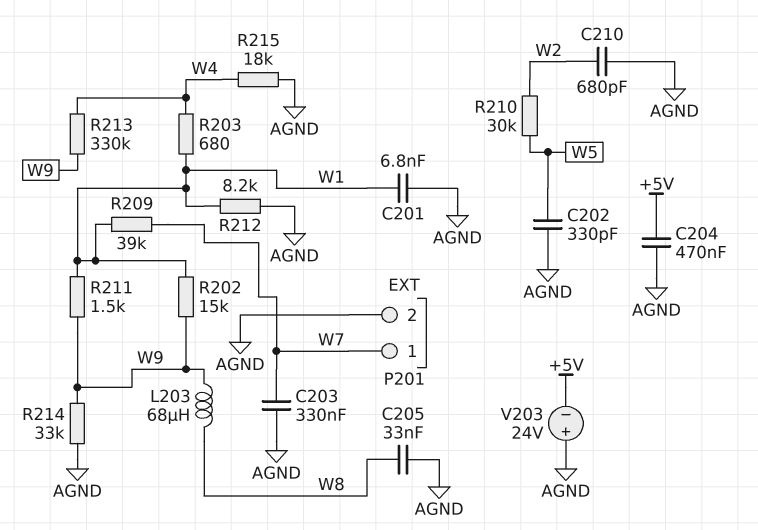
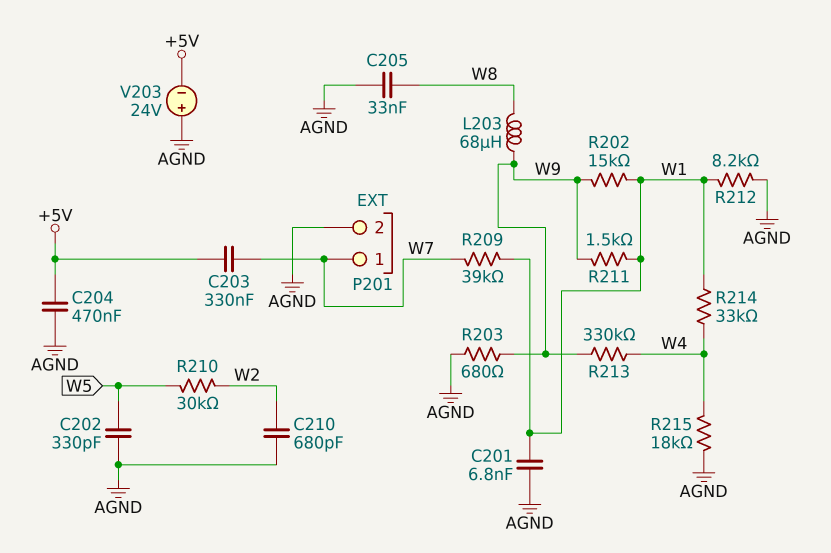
C203: 330nF (AGND, W7) -> 330nF (+5V, W7)
R203: 680 (W1, W4) -> 680 (AGND, W9)
R214: 33k (AGND, W9) -> 33k (W1, W4)

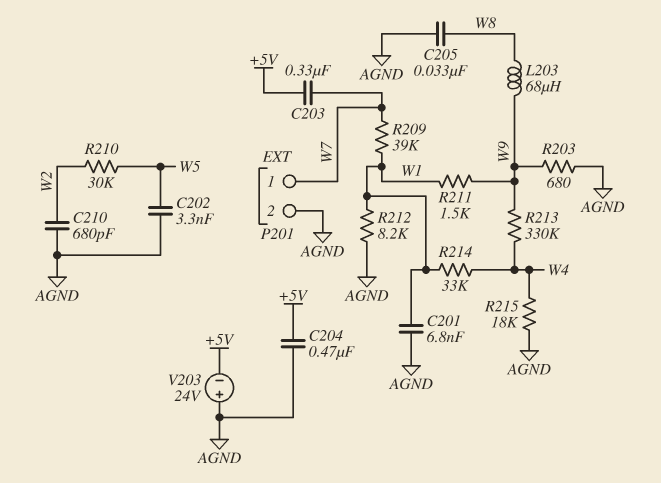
C202: 330pF (AGND, W5) -> 3.3nF (AGND, W5)
R202: 15k (W1, W9) -> none

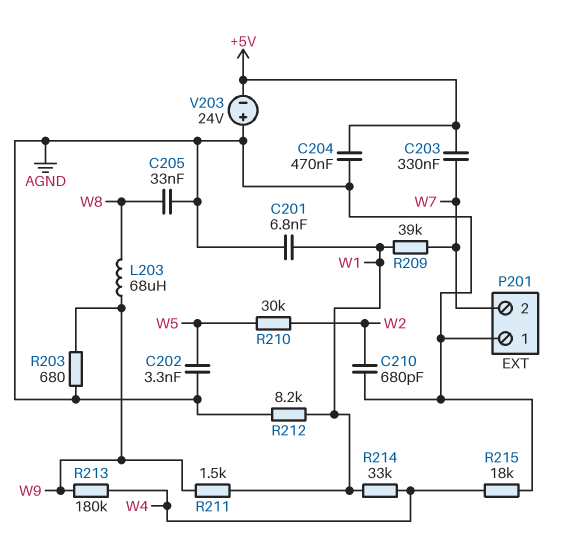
P201 pin 1: W7 -> AGND
P201 pin 2: AGND -> W7
R213: 330k (W4, W9) -> 180k (W4, W9)

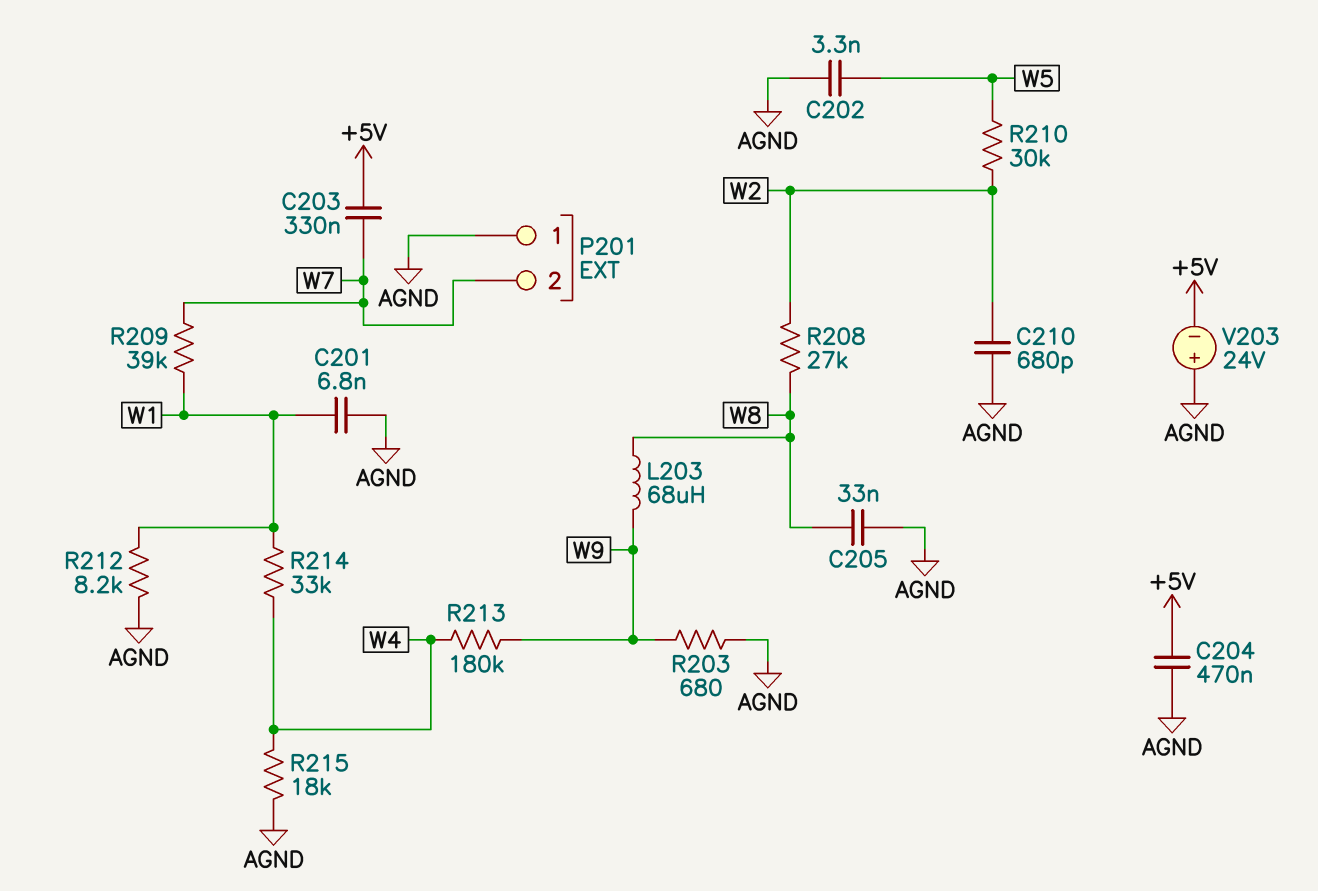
R208: none -> 27k (W2, W8)
R211: 1.5k (W1, W9) -> none

